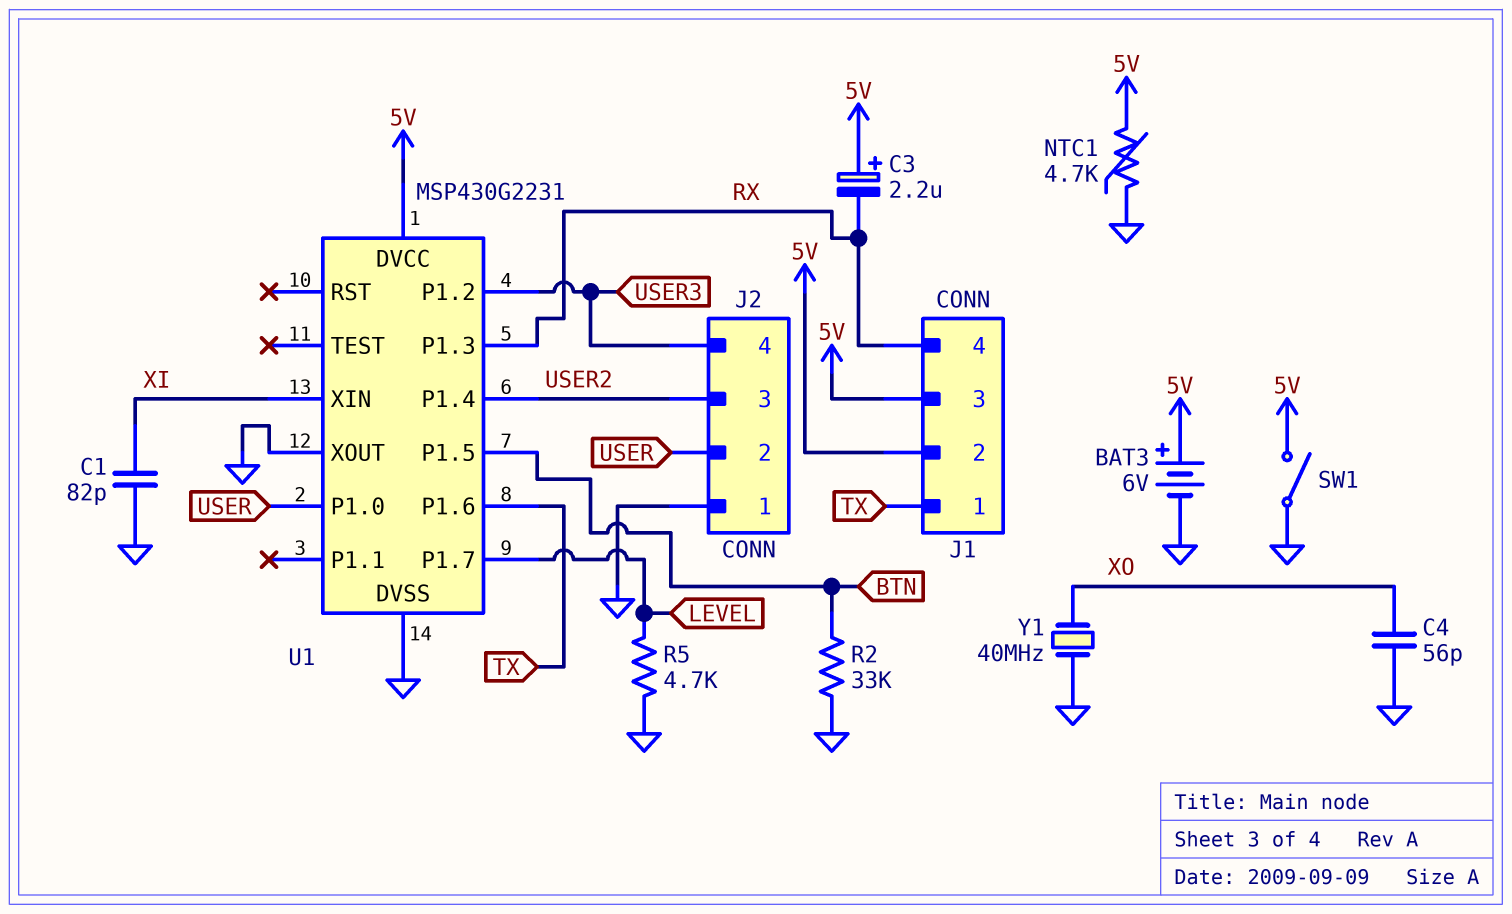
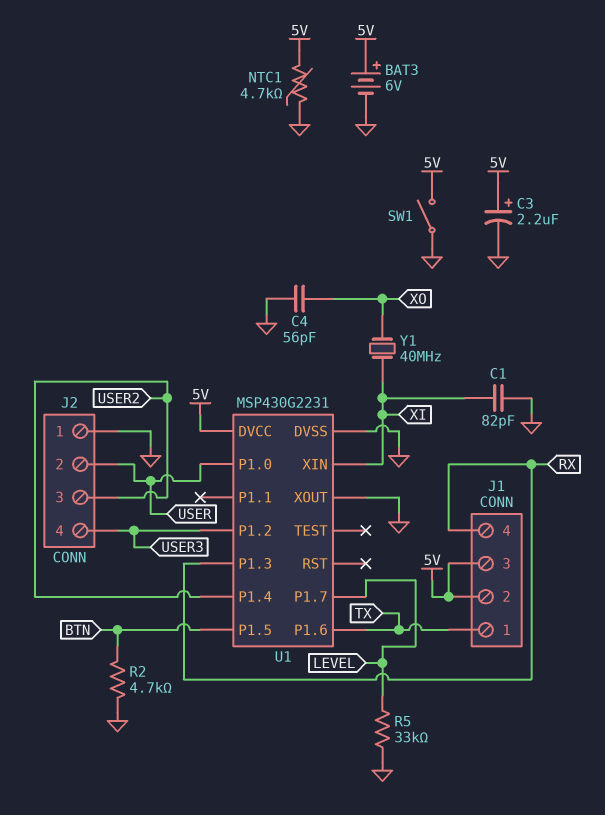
C3: 2.2uF (plus 5V, minus RX) -> 2.2uF (plus 5V, minus GND)
R2: 33k (BTN, GND) -> 4.7k (BTN, GND)
R5: 4.7k (GND, LEVEL) -> 33k (GND, LEVEL)
Y1: 40MHz (GND, XO) -> 40MHz (XI, XO)

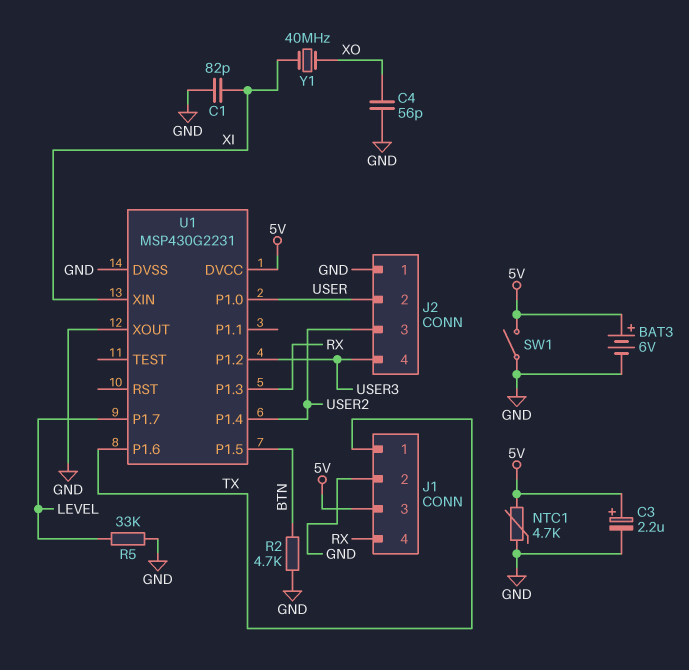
J1 pin 2: 5V -> GND

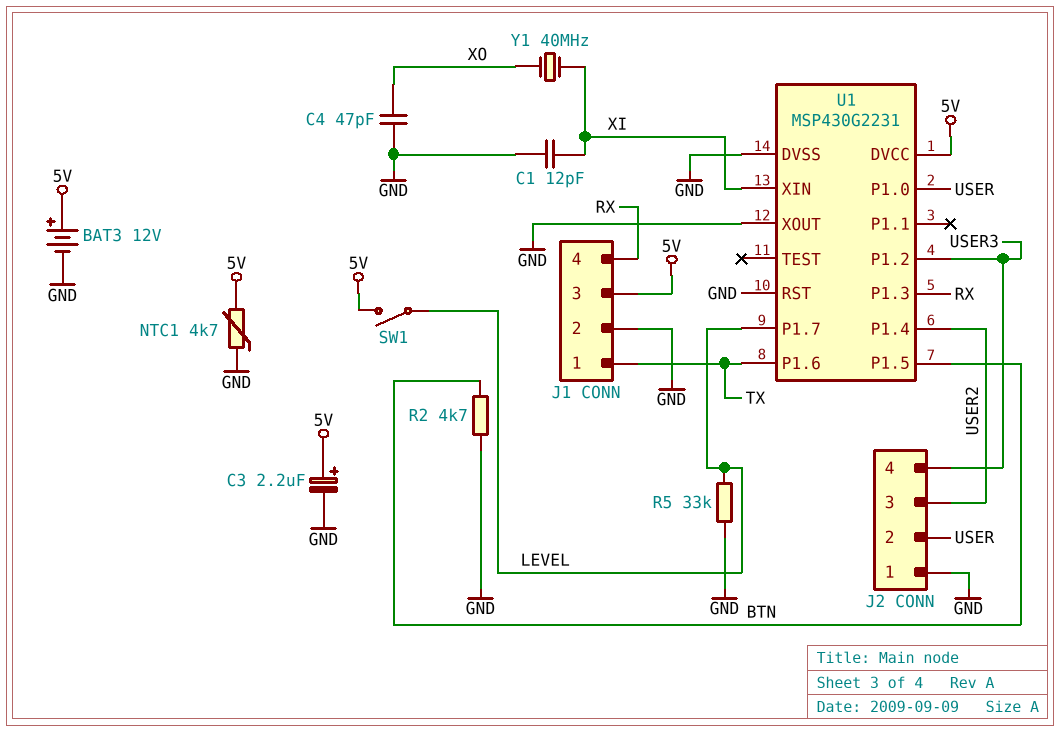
BAT3: 6V (plus 5V, minus GND) -> 12V (plus 5V, minus GND)
C1: 82pF (GND, XI) -> 12pF (GND, XI)
C4: 56pF (GND, XO) -> 47pF (GND, XO)
SW1: switch (5V, GND) -> switch (5V, LEVEL)
U1 pin RST: none -> GND

